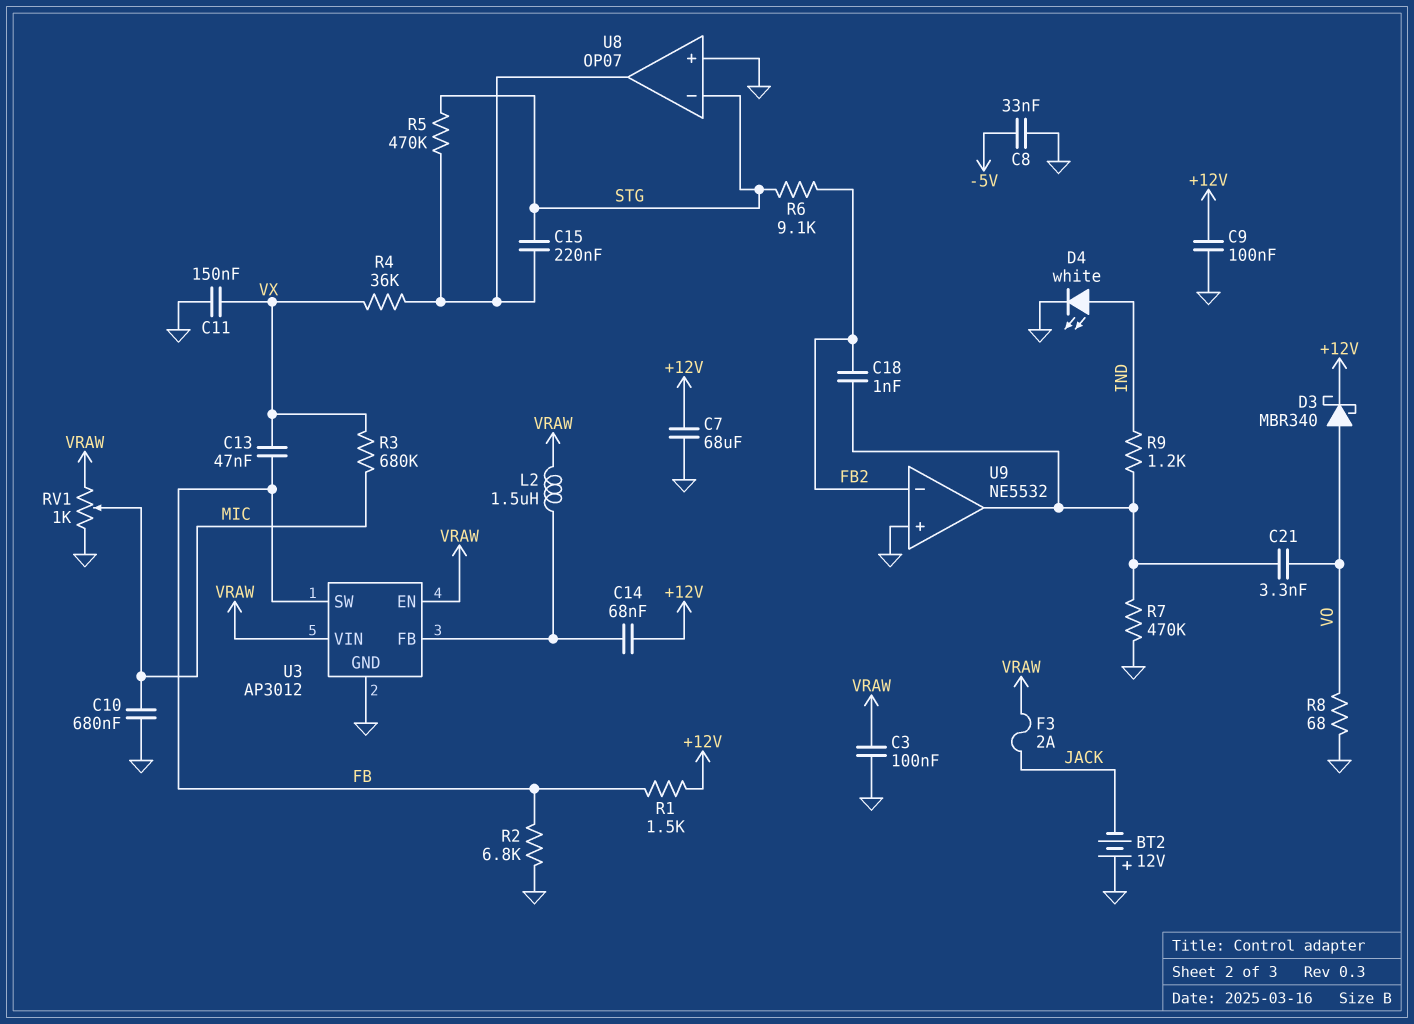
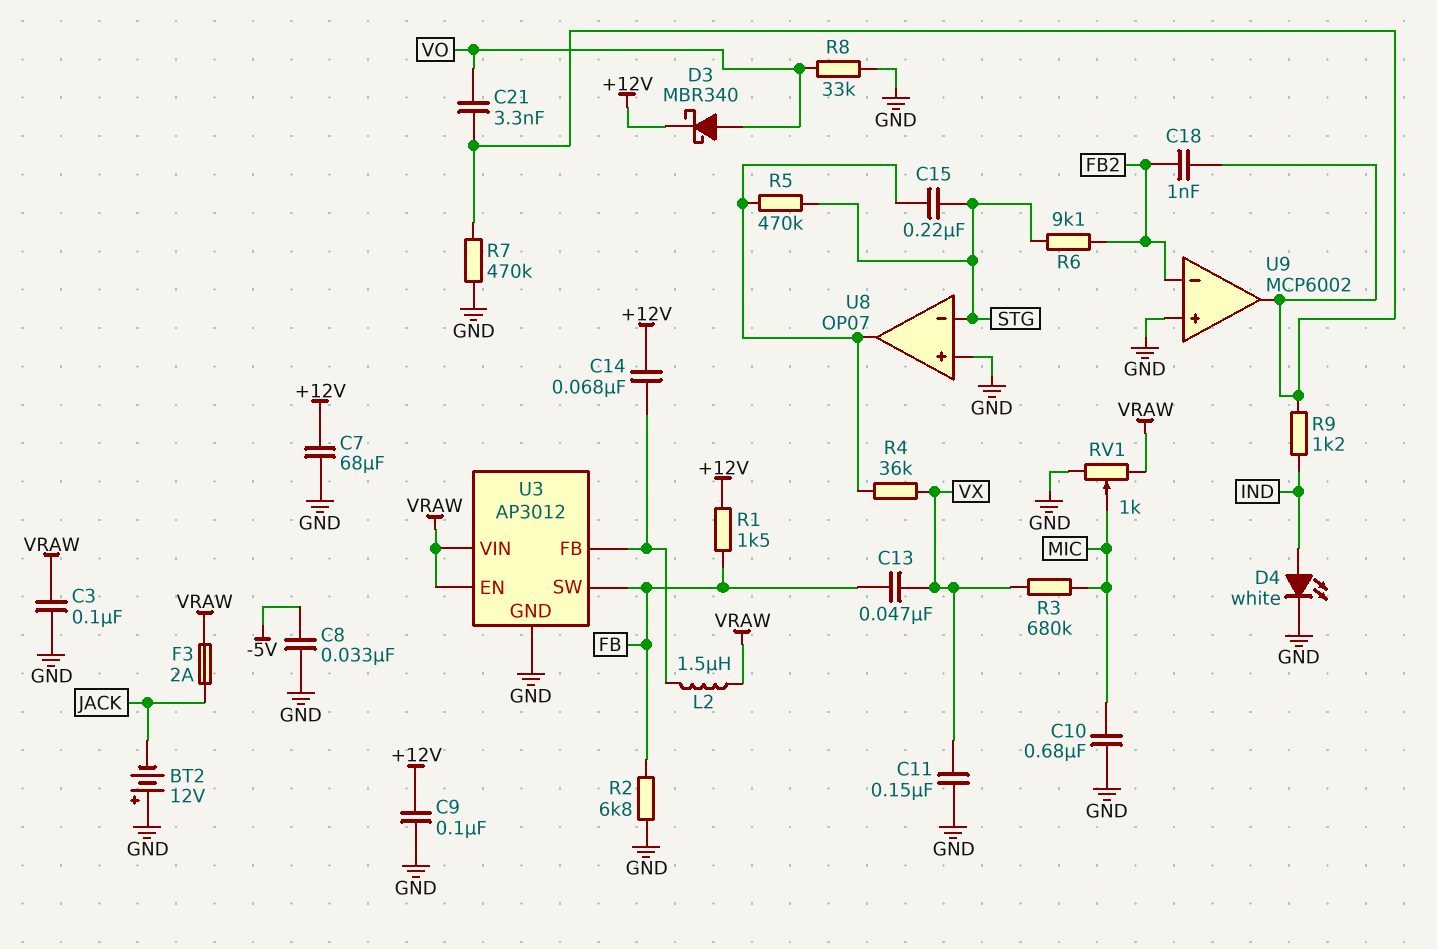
R8: 68 (GND, VO) -> 33k (GND, VO)
U9: NE5532 -> MCP6002

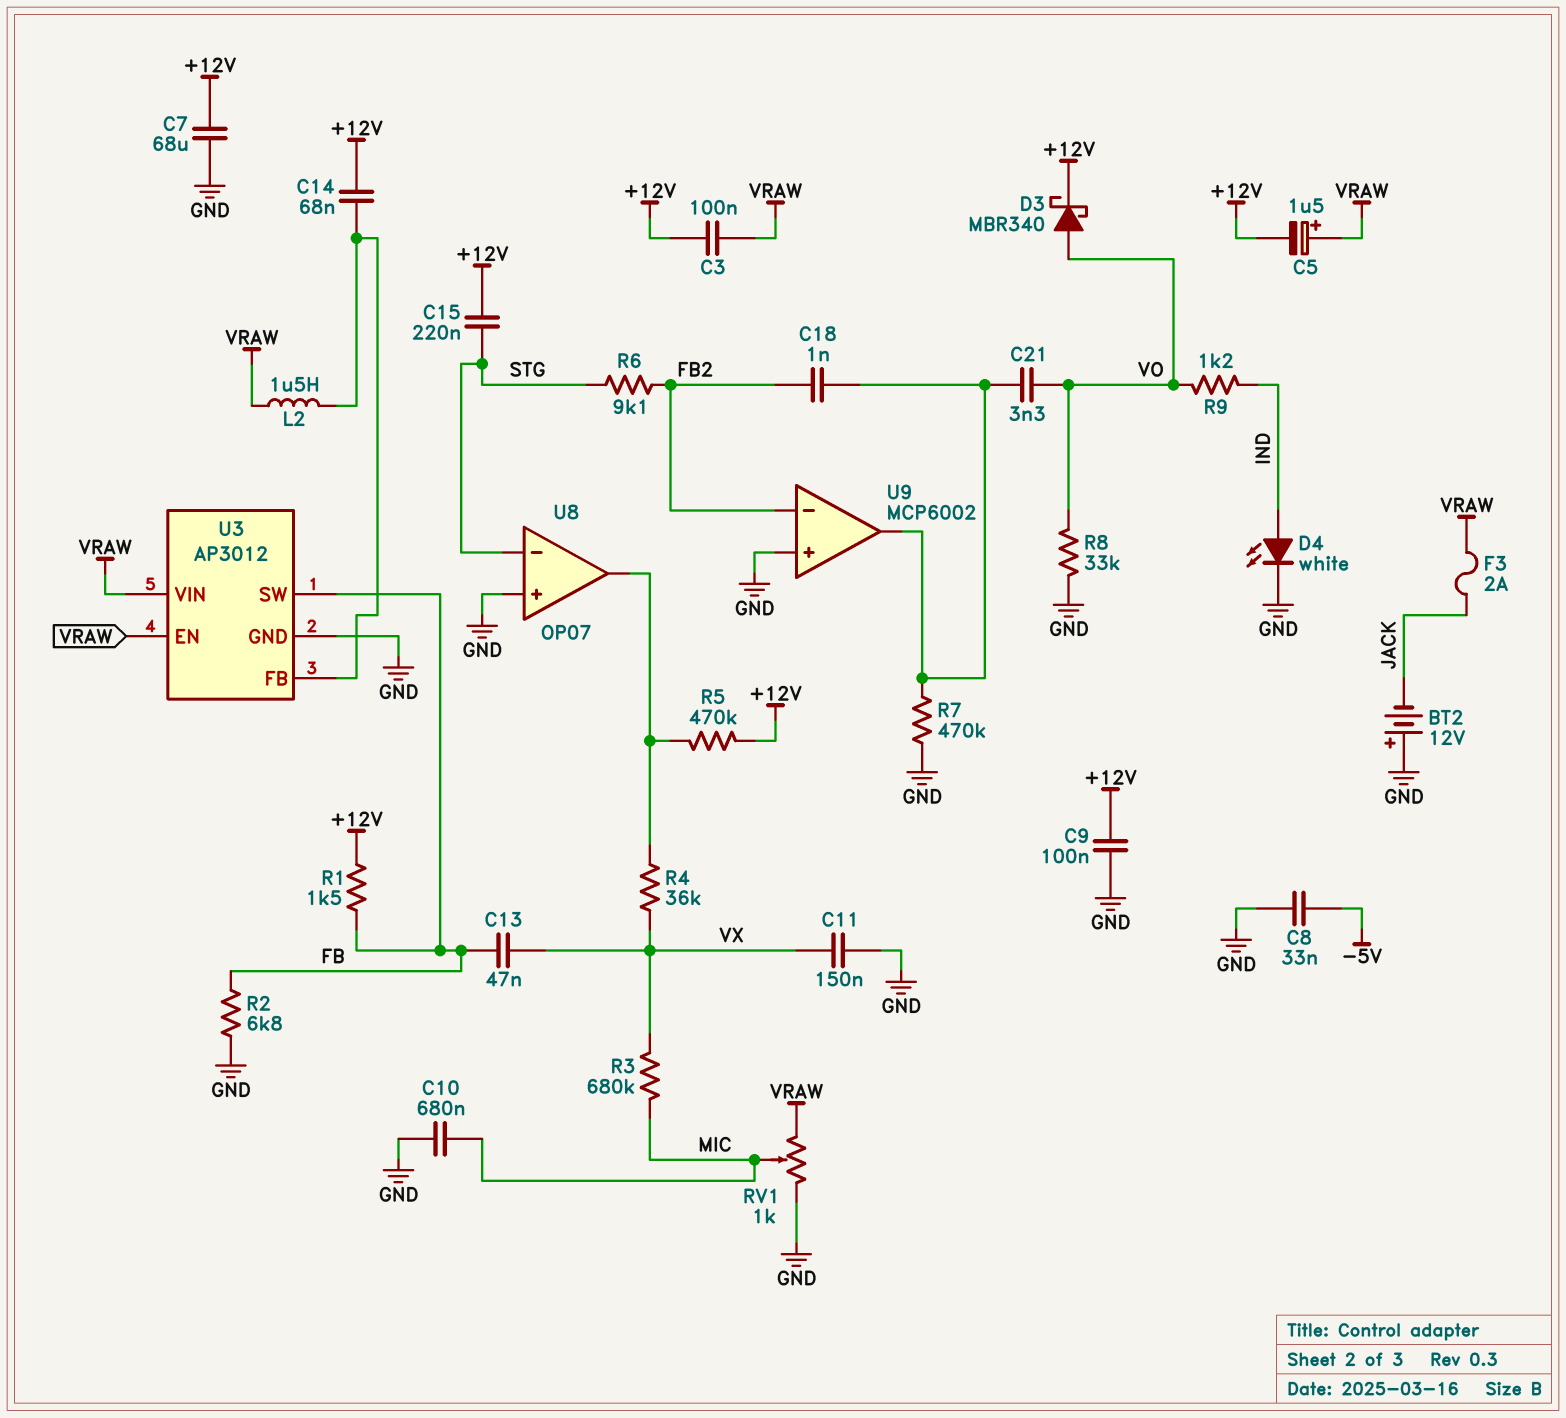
C3: 100nF (GND, VRAW) -> 100nF (+12V, VRAW)
C5: none -> 1.5uF (plus VRAW, minus +12V)
C15: 220nF (STG, U8/out) -> 220nF (+12V, STG)
R5: 470k (STG, U8/out) -> 470k (+12V, U8/out)
R9: 1.2k (IND, U9/out) -> 1.2k (IND, VO)

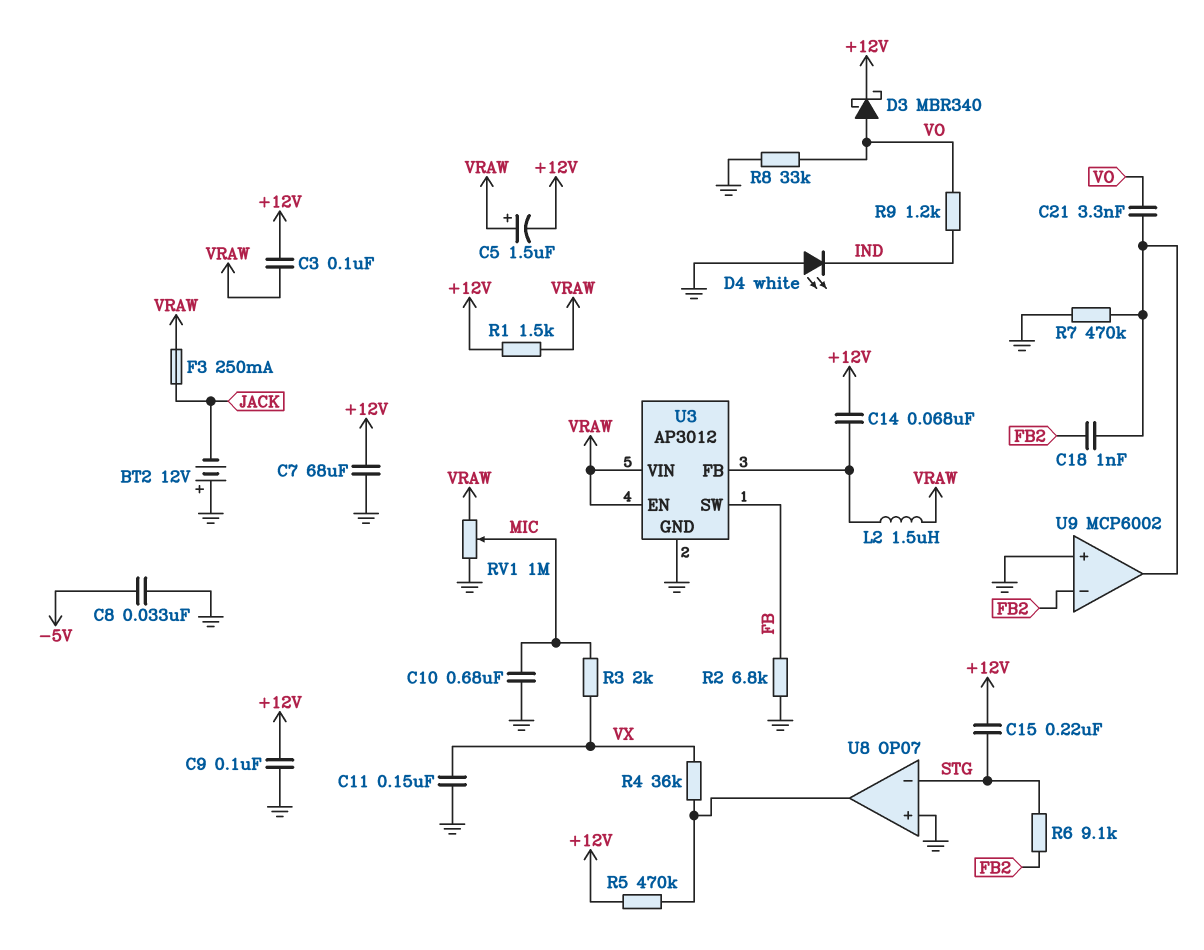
C13: 47nF (FB, VX) -> none
D4: LED white (A IND, K GND) -> LED white (A GND, K IND)
F3: 2A (JACK, VRAW) -> 250mA (JACK, VRAW)
R1: 1.5k (+12V, FB) -> 1.5k (+12V, VRAW)
R3: 680k (MIC, VX) -> 2k (MIC, VX)
RV1: 1k (GND, VRAW, wiper MIC) -> 1M (GND, VRAW, wiper MIC)

